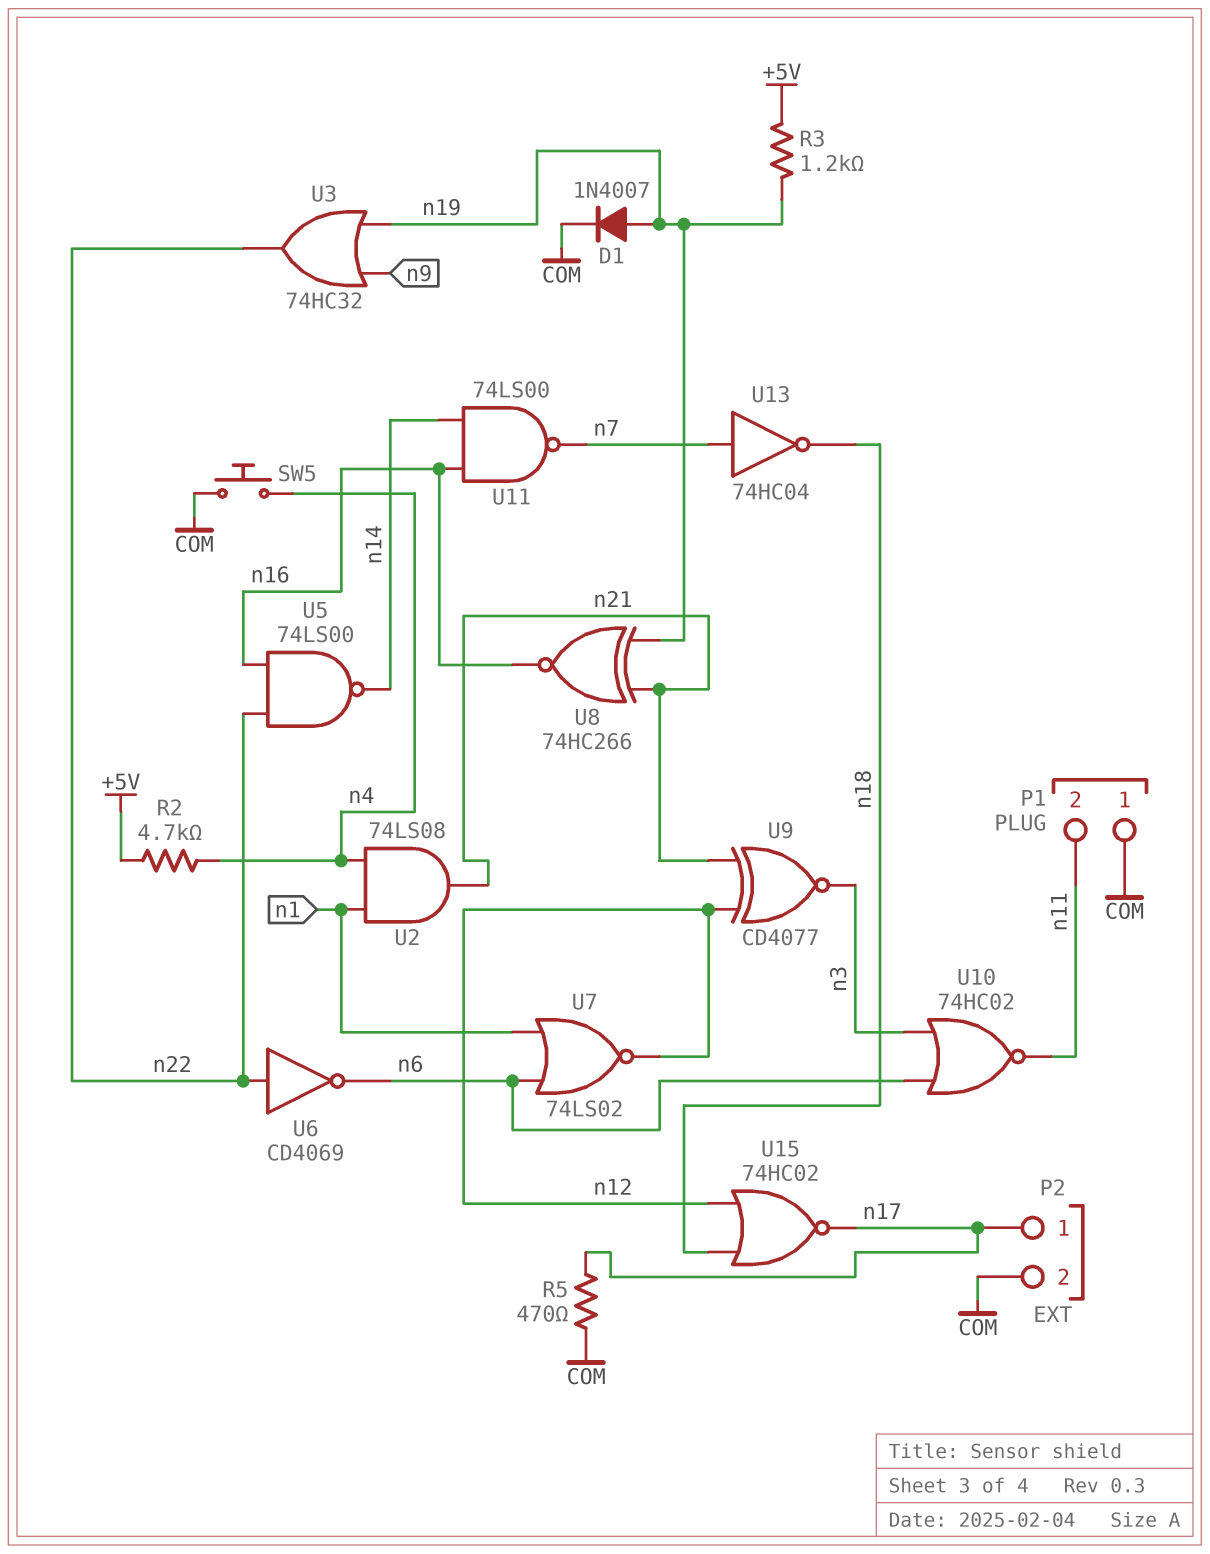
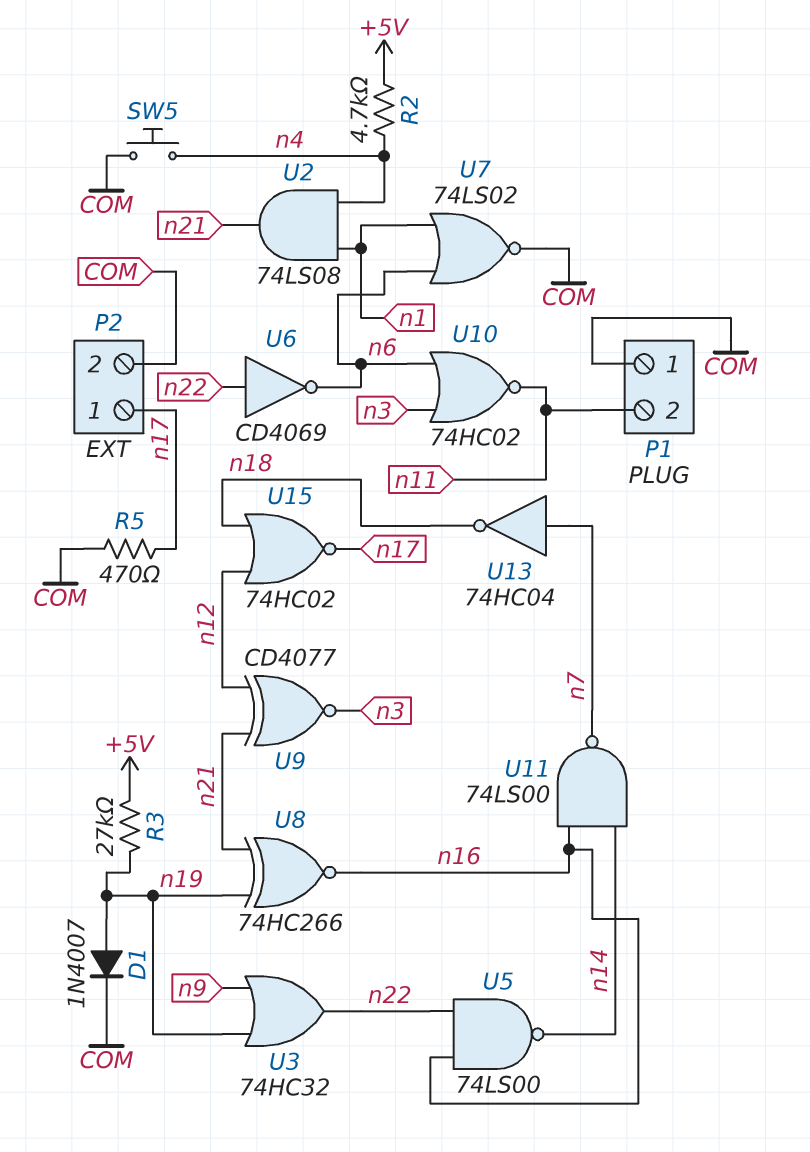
R3: 1.2k (+5V, n19) -> 27k (+5V, n19)
U7: NOR 74LS02 (in n1, in n6, out n12) -> NOR 74LS02 (in n1, in n6, out COM)

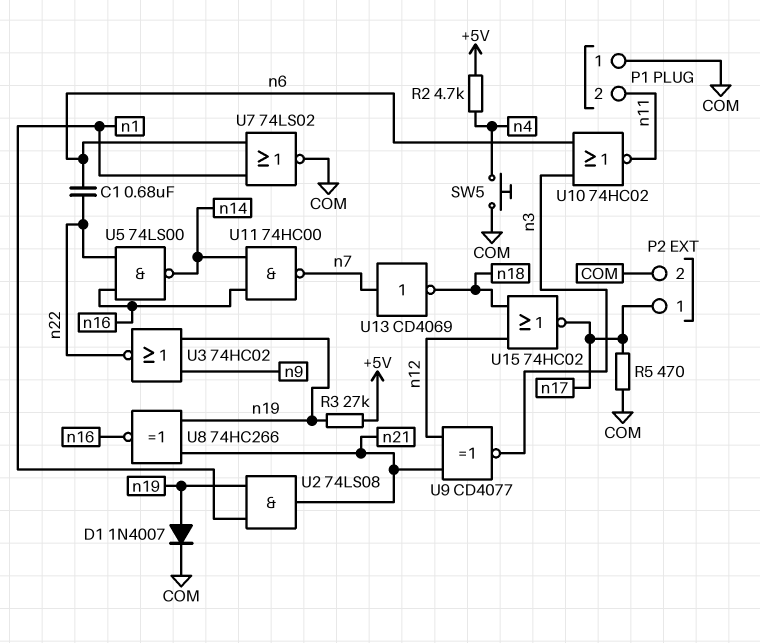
C1: none -> 680nF (n6, n22)
U2: AND 74LS08 (in n1, in n4, out n21) -> AND 74LS08 (in n1, in n19, out n21)
U3: OR 74HC32 (in n9, in n19, out n22) -> NOR 74HC02 (in n9, in n19, out n22)
U6: NOT CD4069 (in n22, out n6) -> none
U11: NAND 74LS00 (in n14, in n16, out n7) -> NAND 74HC00 (in n14, in n16, out n7)
U13: NOT 74HC04 (in n7, out n18) -> NOT CD4069 (in n7, out n18)

